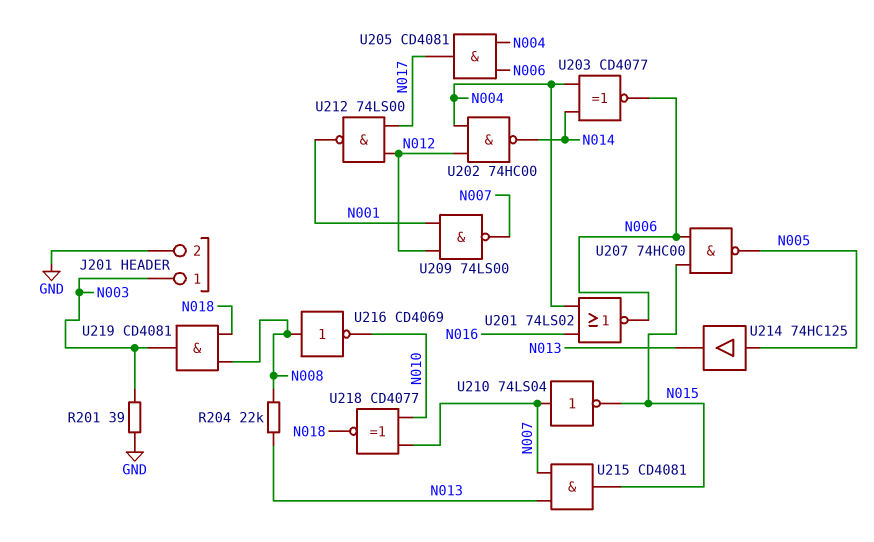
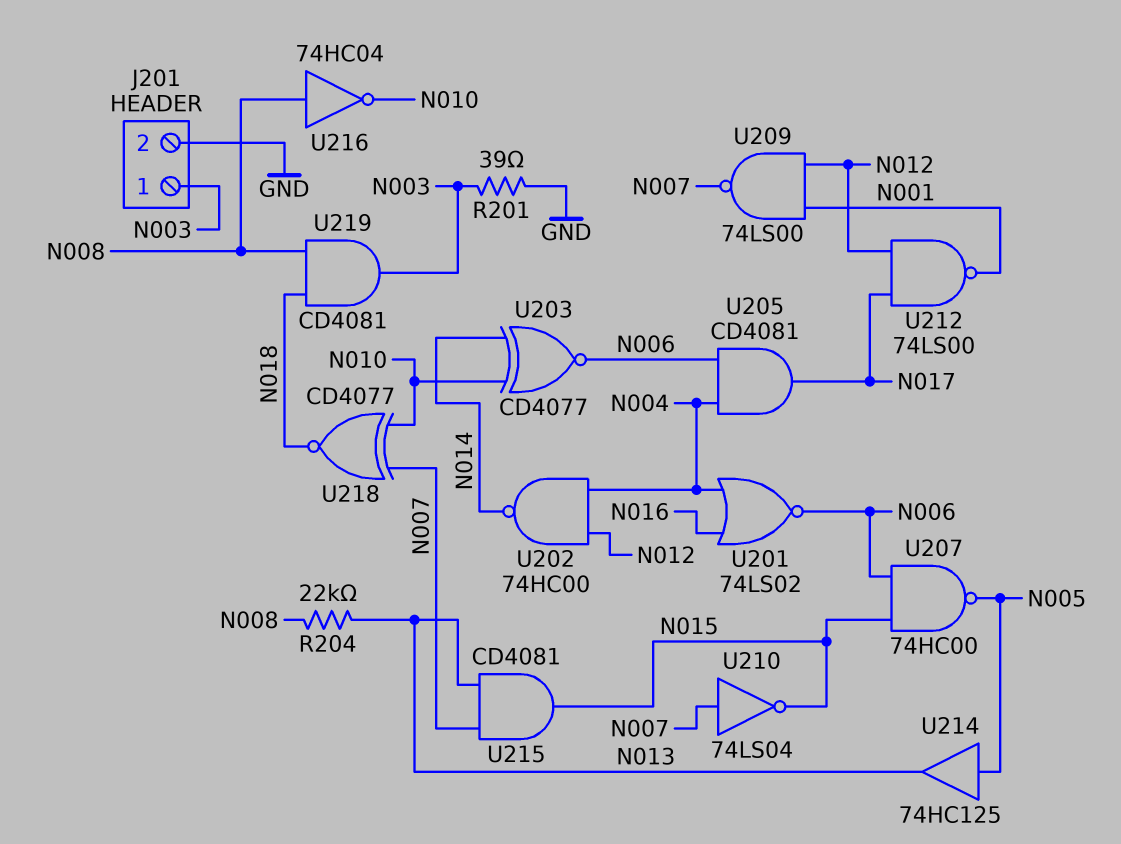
U203: XNOR CD4077 (in N004, in N014, out N006) -> XNOR CD4077 (in N010, in N014, out N006)
U216: NOT CD4069 (in N008, out N010) -> NOT 74HC04 (in N008, out N010)

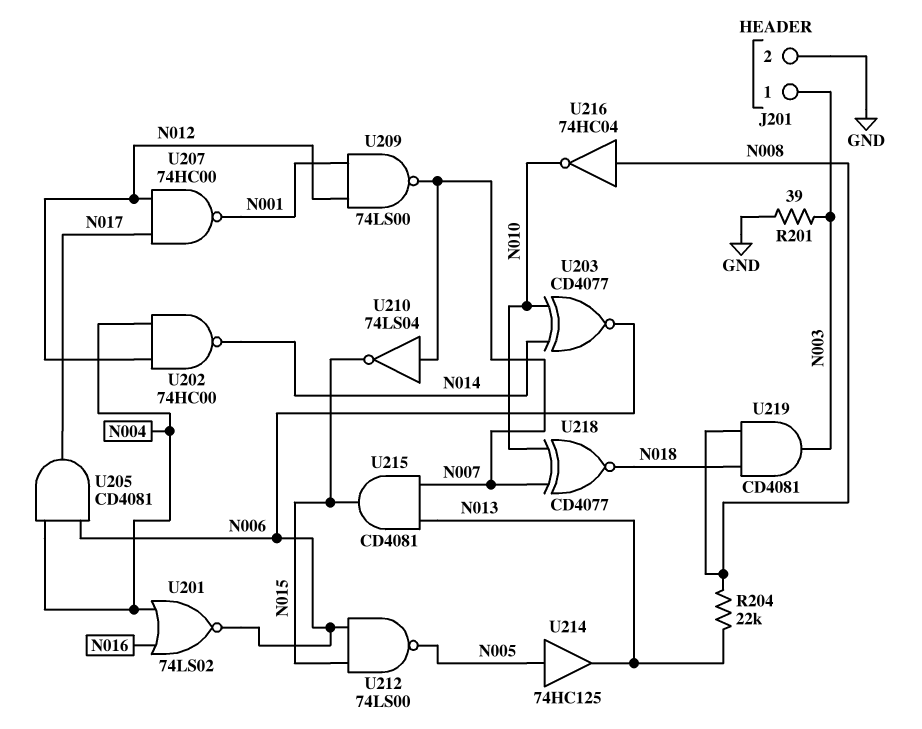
U207: NAND 74HC00 (in N006, in N015, out N005) -> NAND 74HC00 (in N012, in N017, out N001)
U212: NAND 74LS00 (in N012, in N017, out N001) -> NAND 74LS00 (in N006, in N015, out N005)

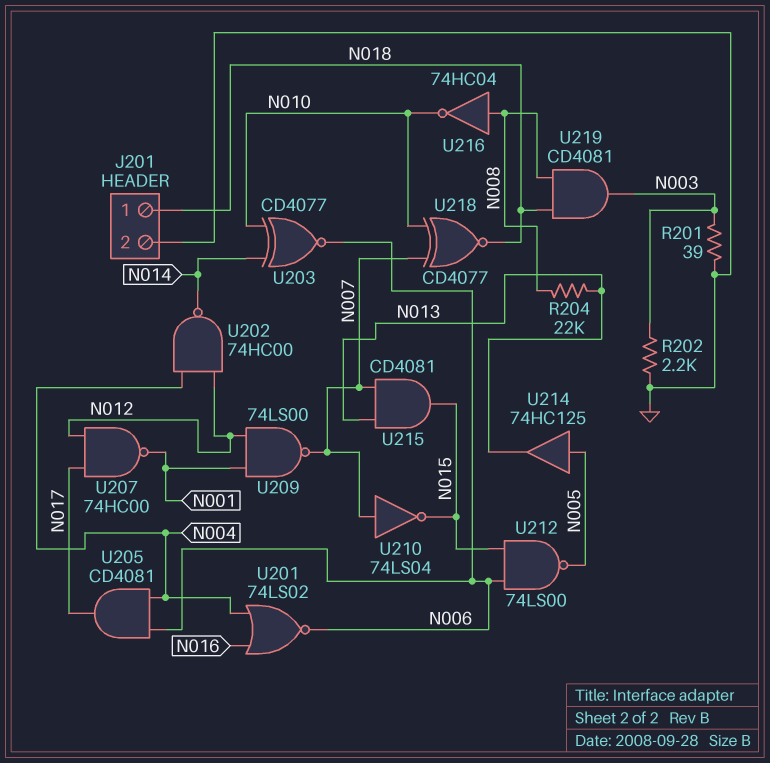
J201 pin 1: N003 -> N018
R202: none -> 2.2k (GND, N003)

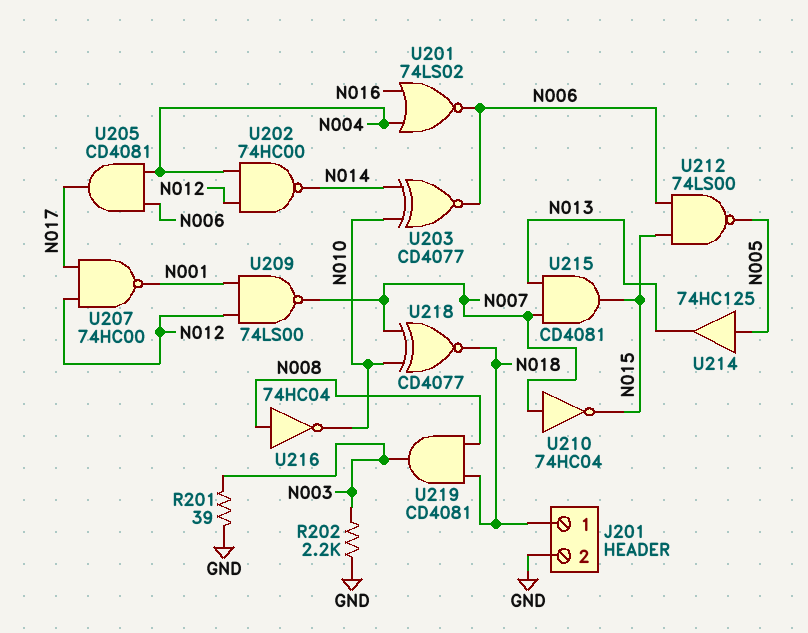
R204: 22k (N008, N013) -> none
U210: NOT 74LS04 (in N007, out N015) -> NOT 74HC04 (in N007, out N015)

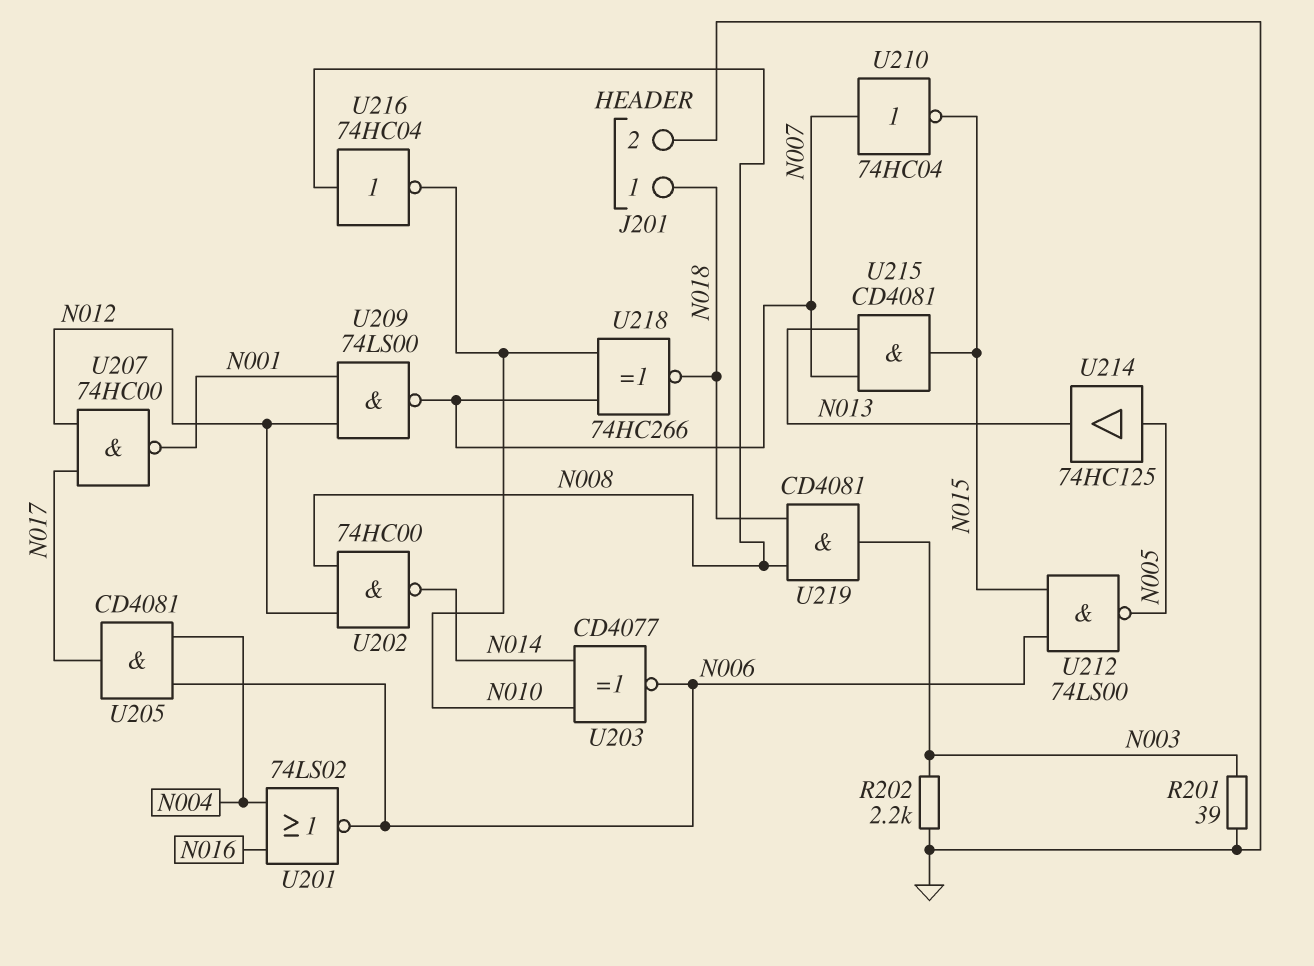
U202: NAND 74HC00 (in N004, in N012, out N014) -> NAND 74HC00 (in N008, in N012, out N014)
U218: XNOR CD4077 (in N007, in N010, out N018) -> XNOR 74HC266 (in N007, in N010, out N018)

